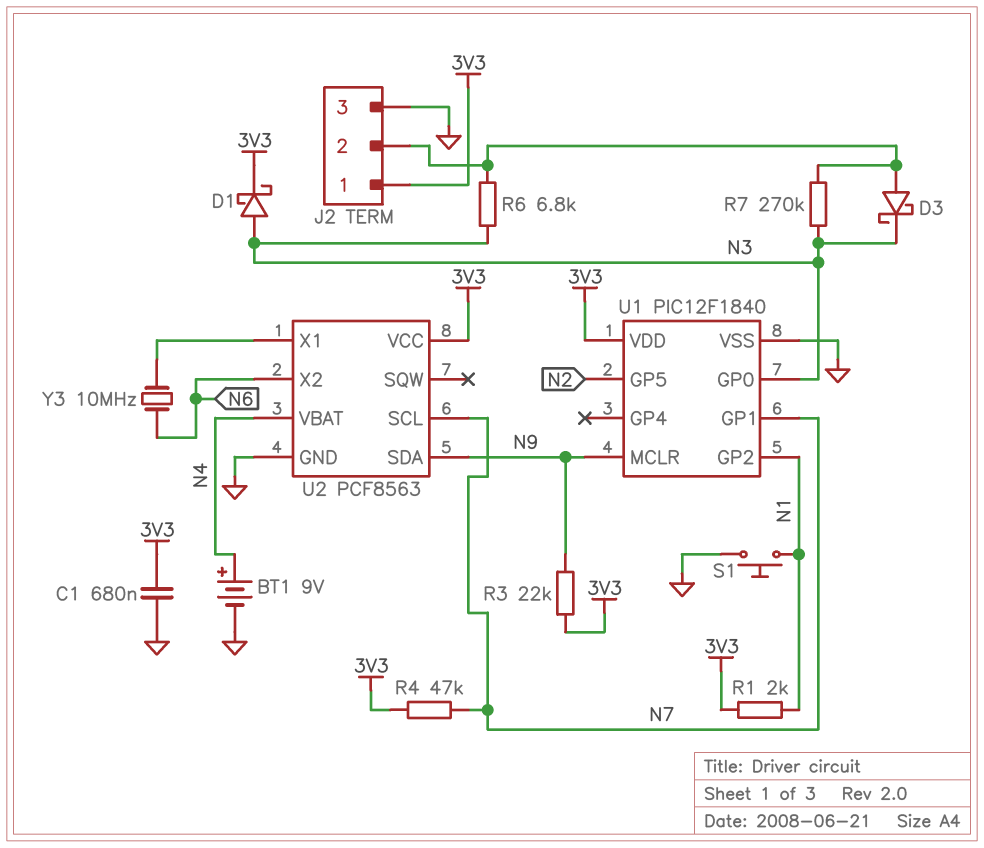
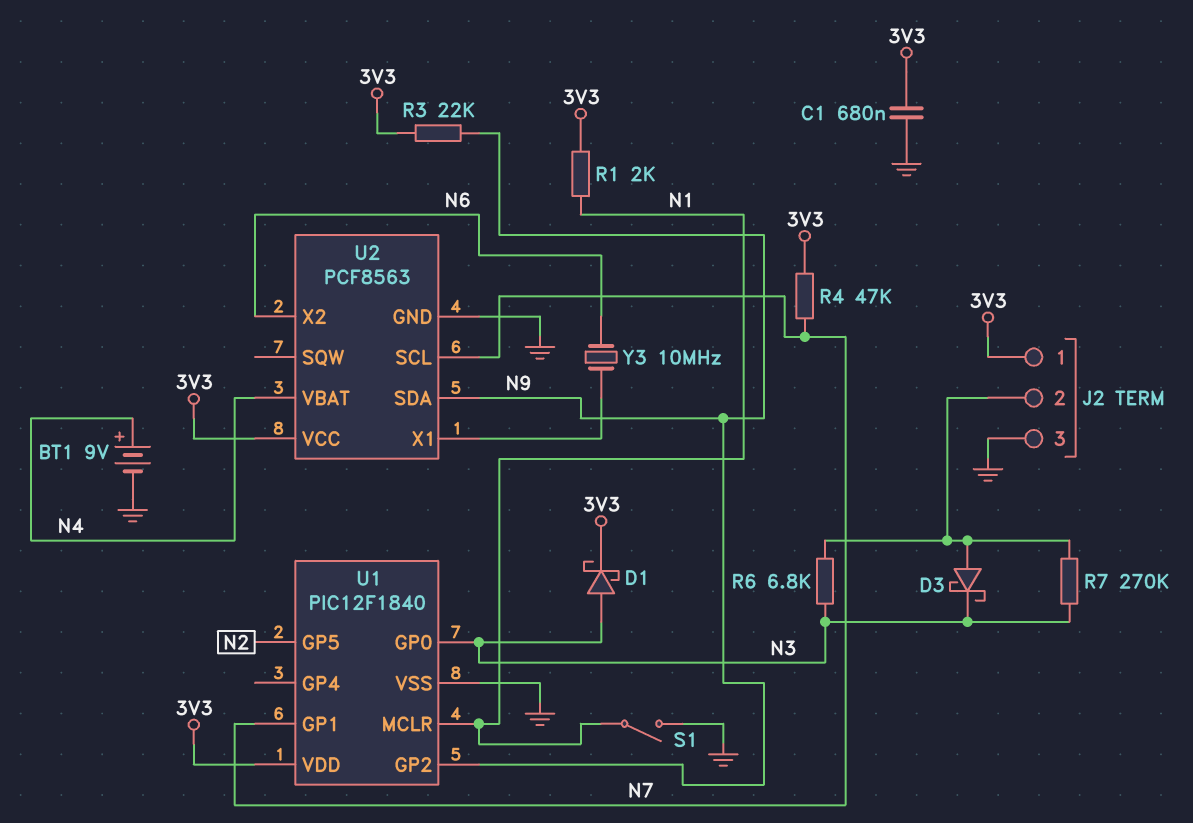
S1: button (GND, N1) -> switch (GND, N1)
U1 pin GP2: N1 -> N9
U1 pin MCLR: N9 -> N1

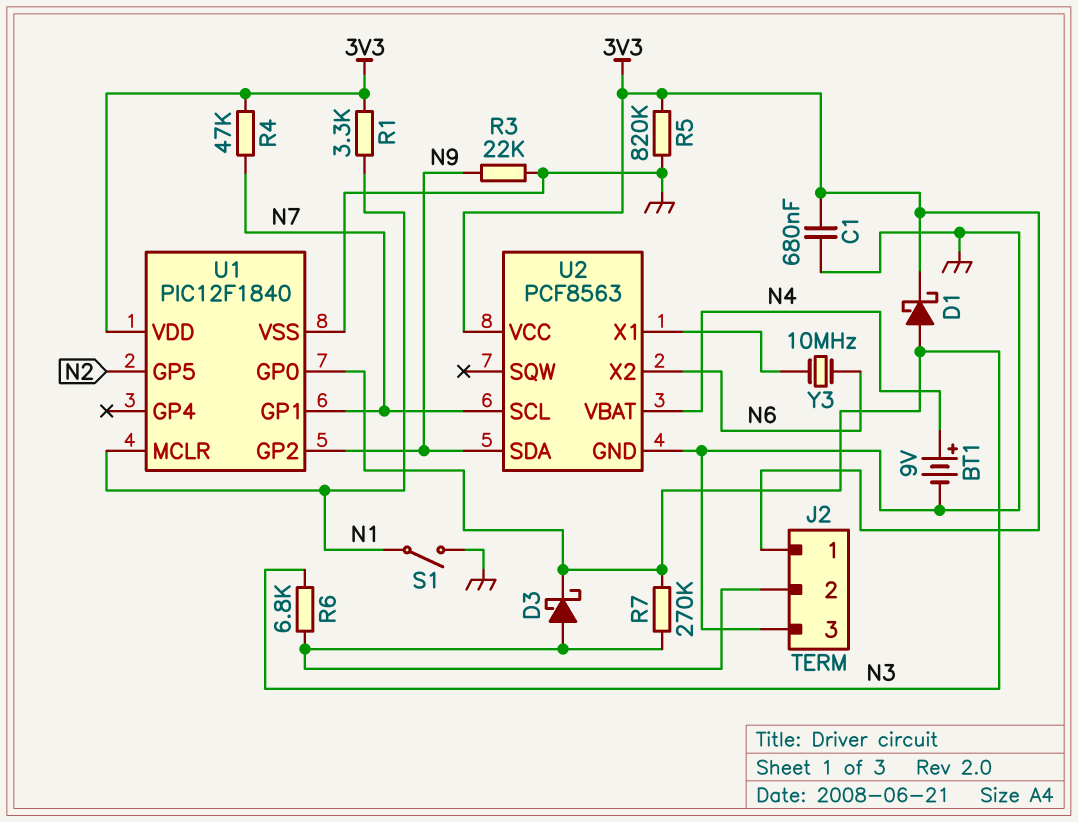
R1: 2k (3V3, N1) -> 3.3k (3V3, N1)
R3: 22k (3V3, N9) -> 22k (GND, N9)
R5: none -> 820k (3V3, GND)

